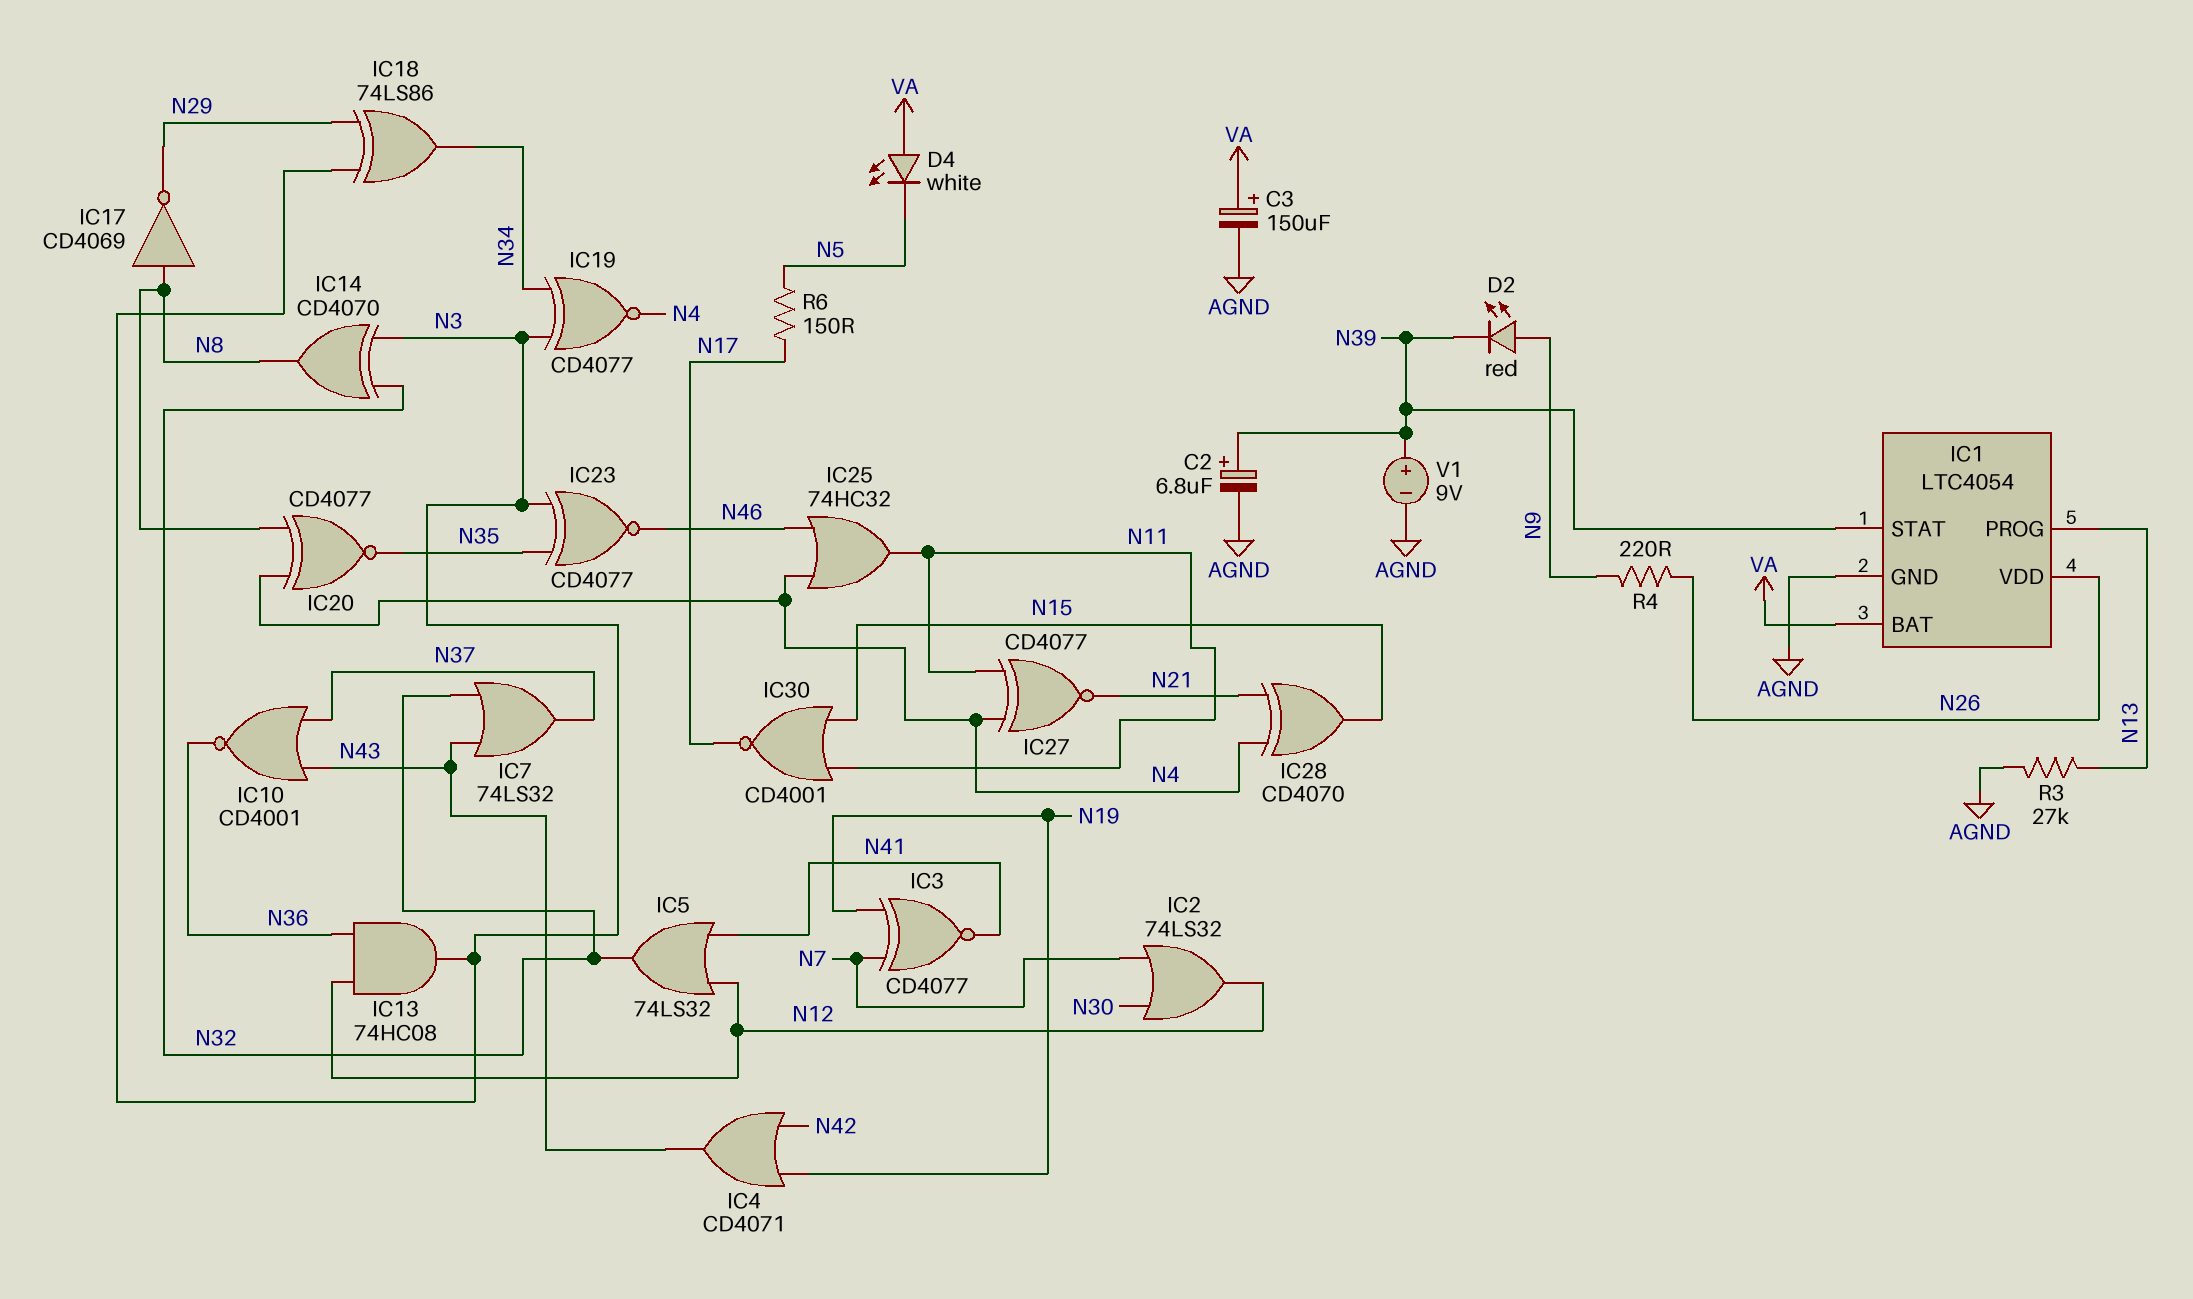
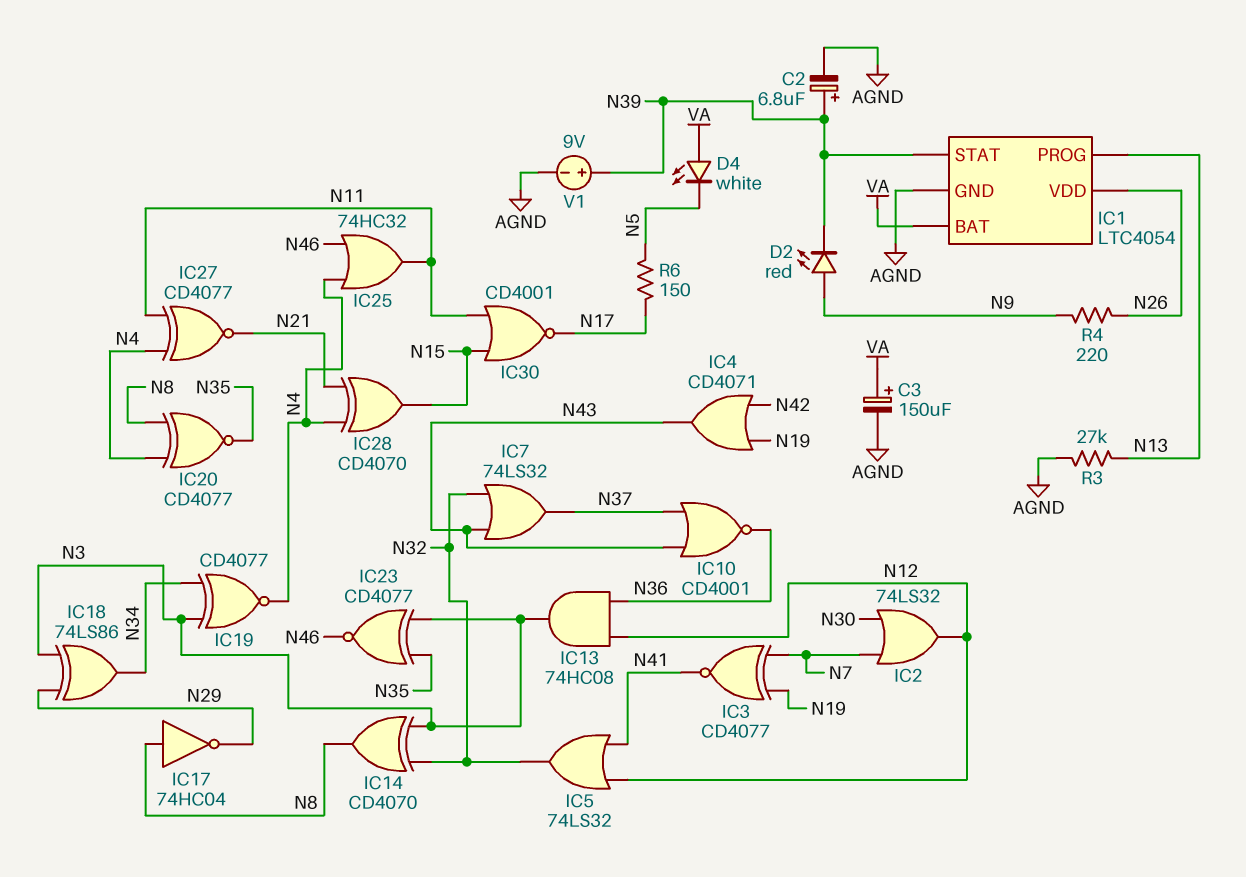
IC17: NOT CD4069 (in N8, out N29) -> NOT 74HC04 (in N8, out N29)

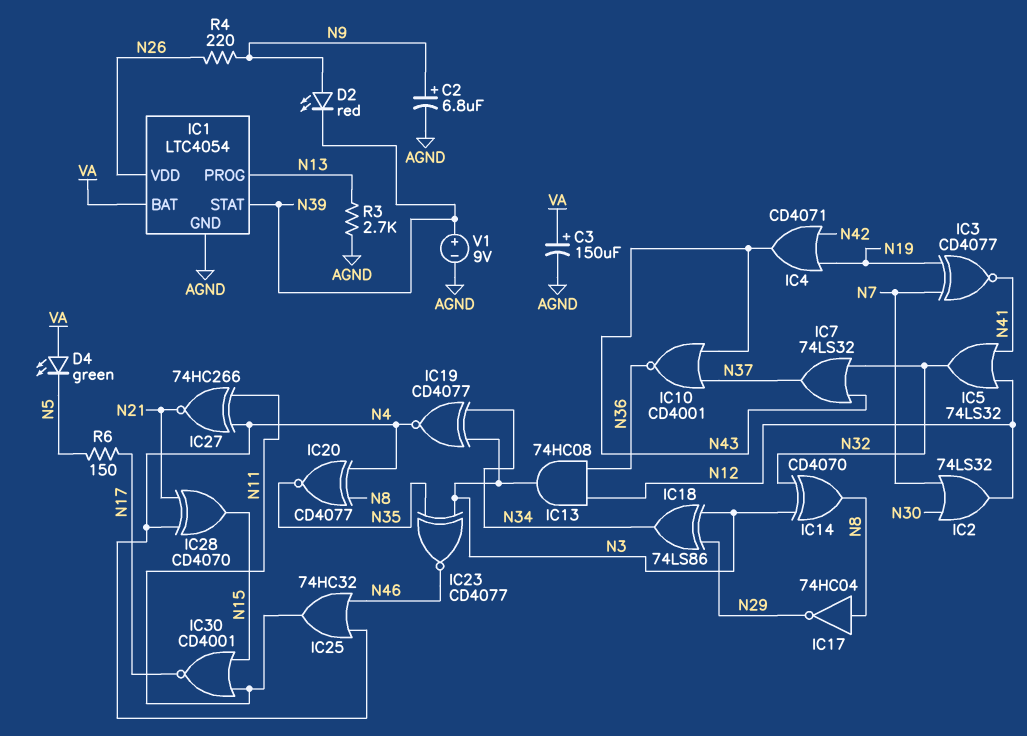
C2: 6.8uF (plus N39, minus AGND) -> 6.8uF (plus N9, minus AGND)
D4: LED white (A VA, K N5) -> LED green (A VA, K N5)
IC27: XNOR CD4077 (in N4, in N11, out N21) -> XNOR 74HC266 (in N4, in N11, out N21)
R3: 27k (AGND, N13) -> 2.7k (AGND, N13)

